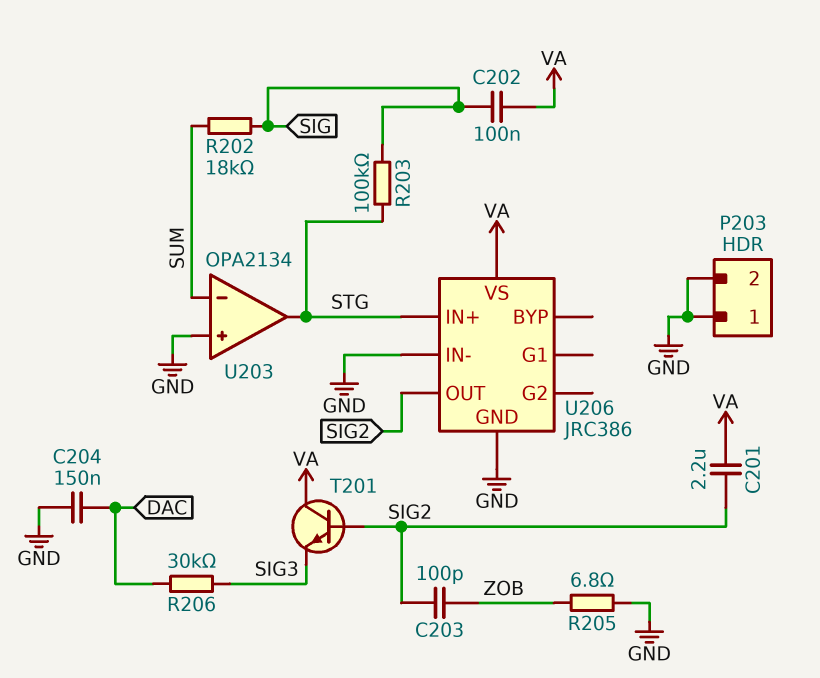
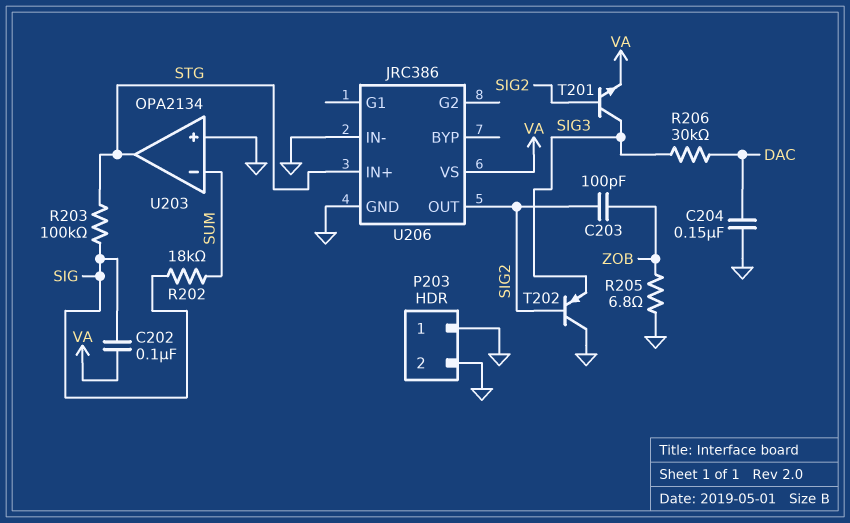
C201: 2.2uF (SIG2, VA) -> none
T201: NPN (B SIG2, C VA, E SIG3) -> NPN (B SIG2, C SIG3, E VA)
T202: none -> PNP (B SIG2, C GND, E SIG3)

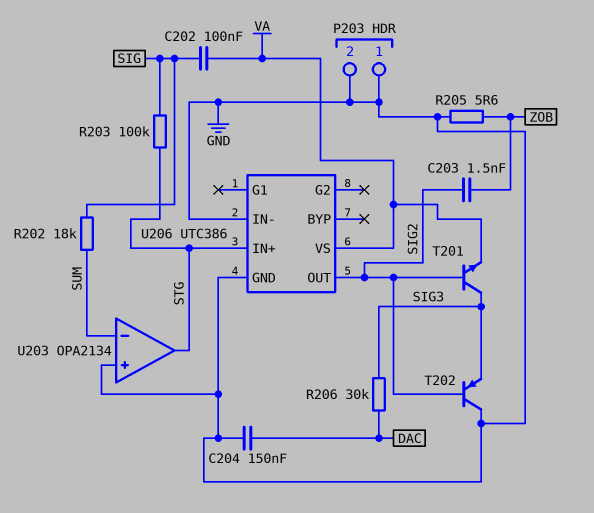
C203: 100pF (SIG2, ZOB) -> 1.5nF (SIG2, ZOB)
R205: 6.8 (GND, ZOB) -> 5.6 (GND, ZOB)
U206: JRC386 -> UTC386

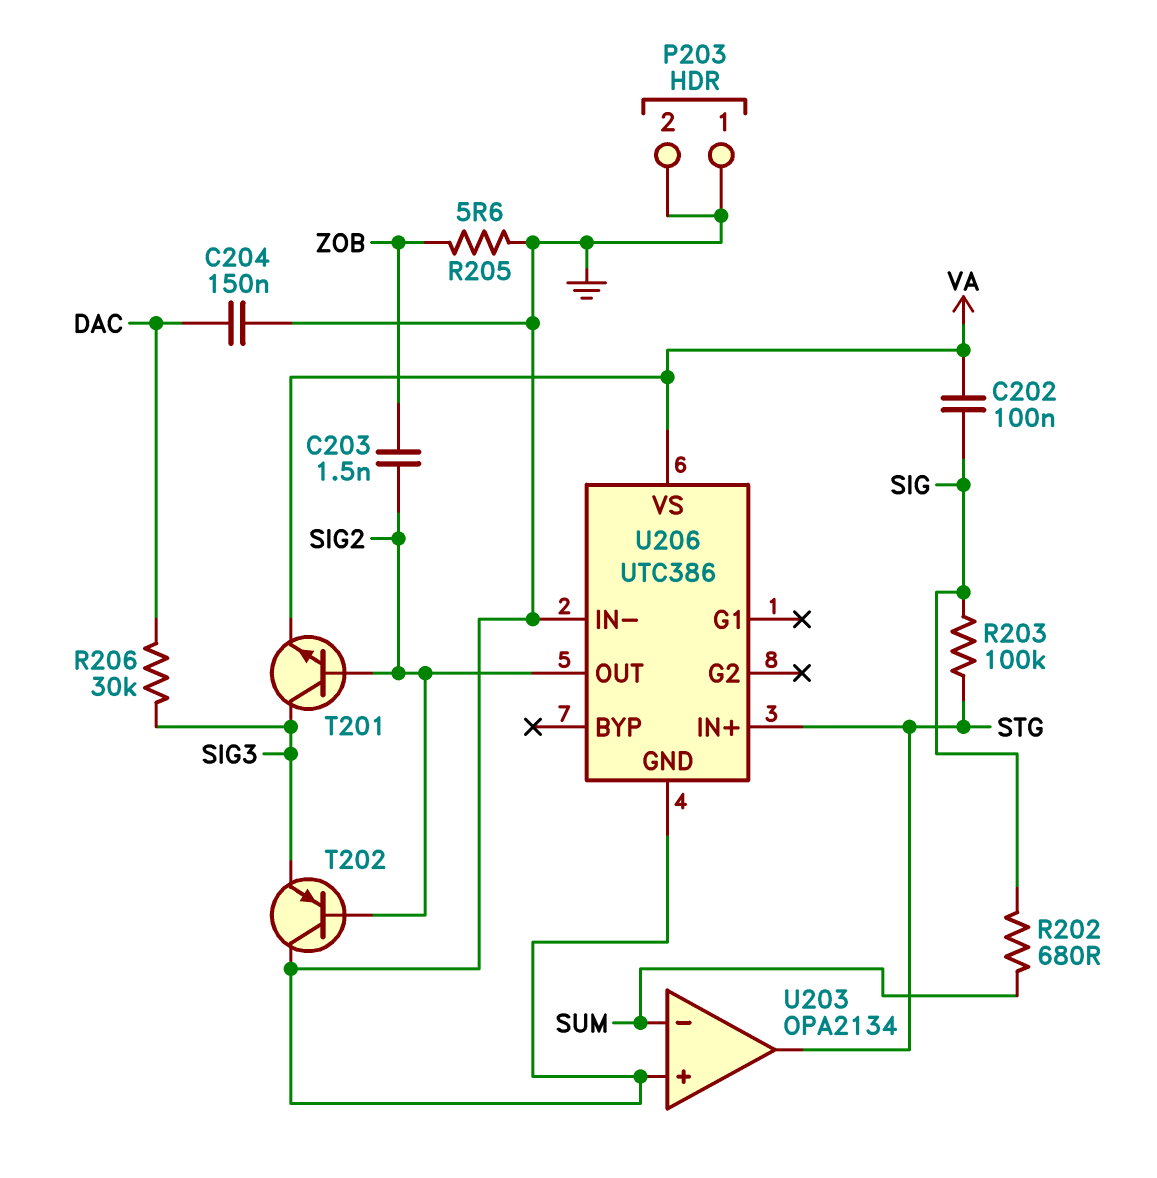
R202: 18k (SIG, SUM) -> 680 (SIG, SUM)

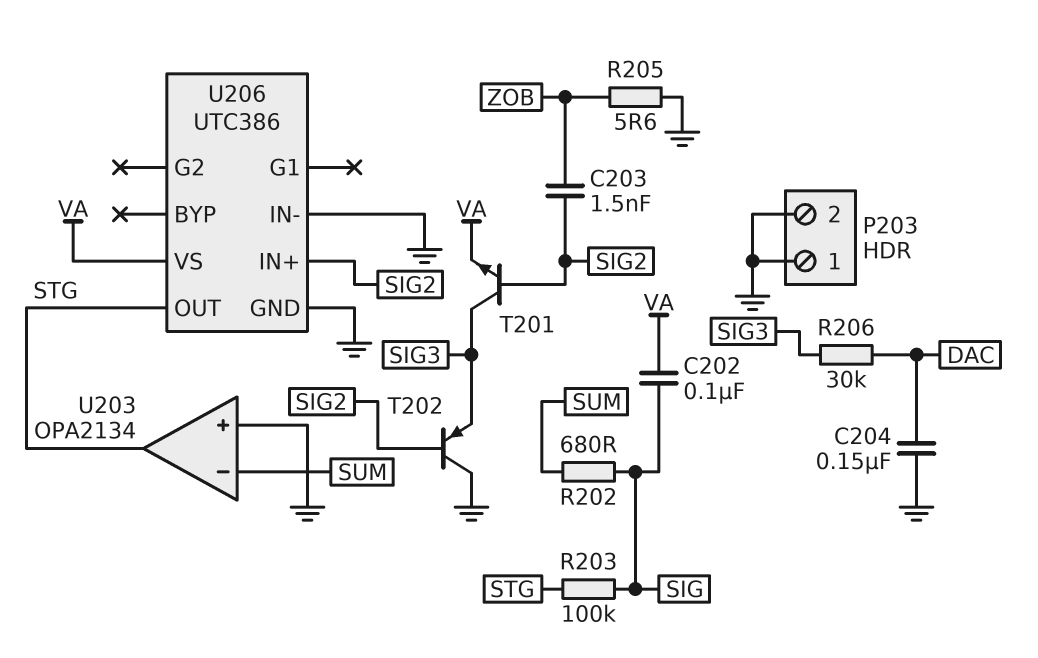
U206 pin IN+: STG -> SIG2
U206 pin OUT: SIG2 -> STG

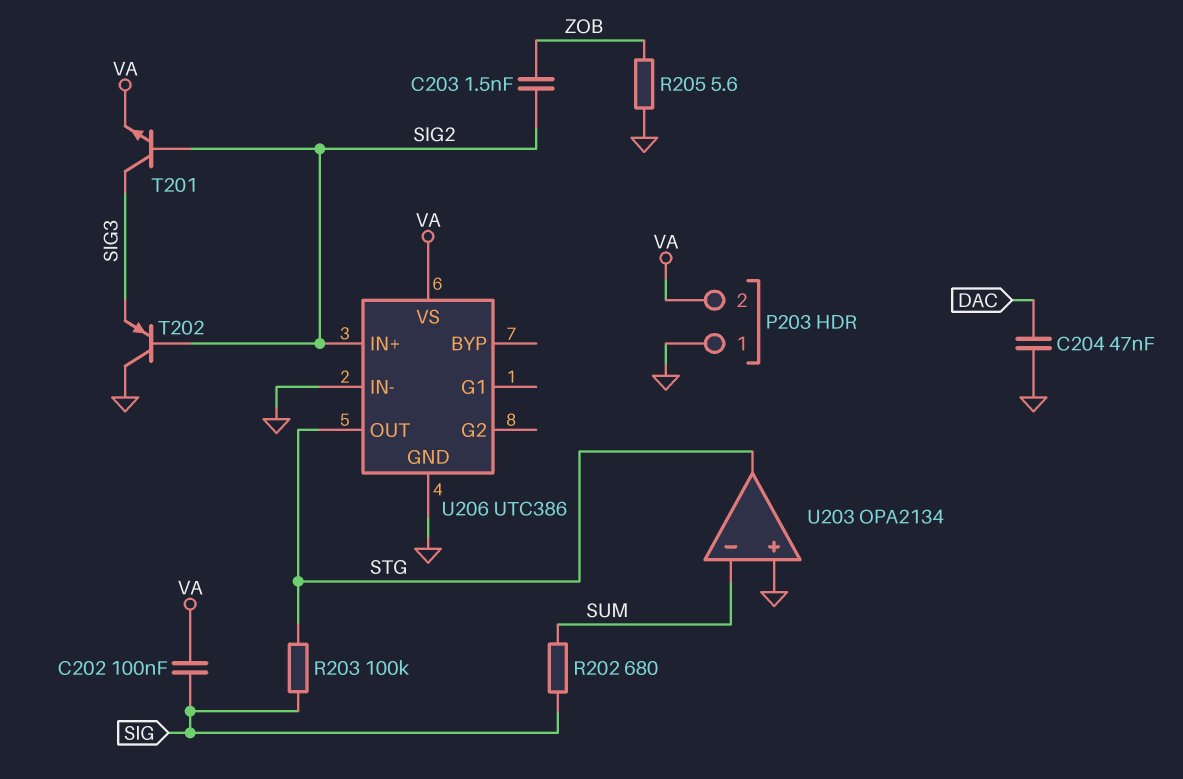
C204: 150nF (DAC, GND) -> 47nF (DAC, GND)
P203 pin 2: GND -> VA
R206: 30k (DAC, SIG3) -> none

